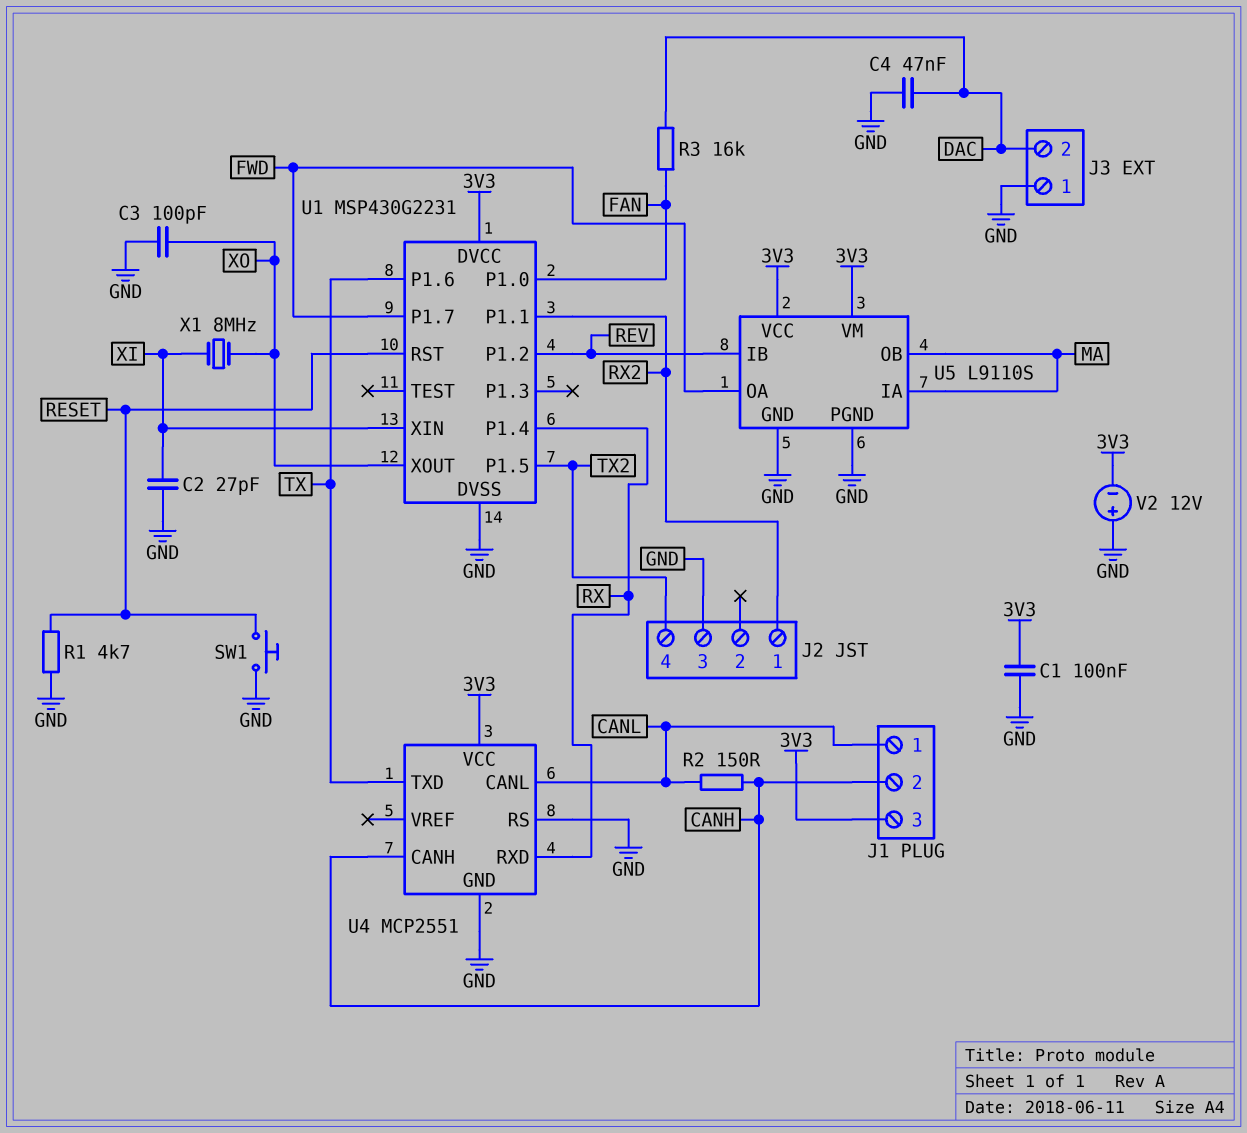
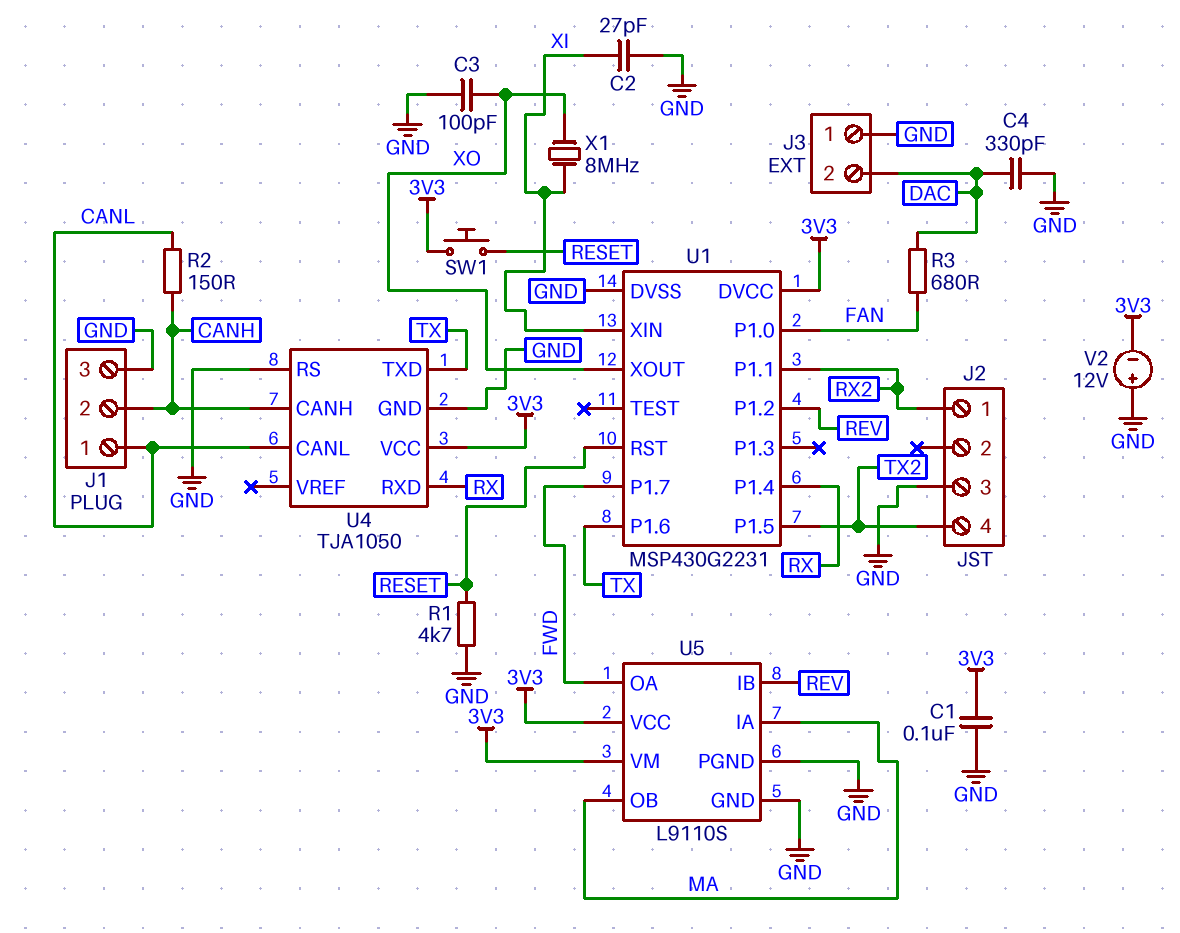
C4: 47nF (DAC, GND) -> 330pF (DAC, GND)
J1 pin 3: 3V3 -> GND
R3: 16k (DAC, FAN) -> 680 (DAC, FAN)
SW1: button (GND, RESET) -> button (3V3, RESET)
U4: MCP2551 -> TJA1050

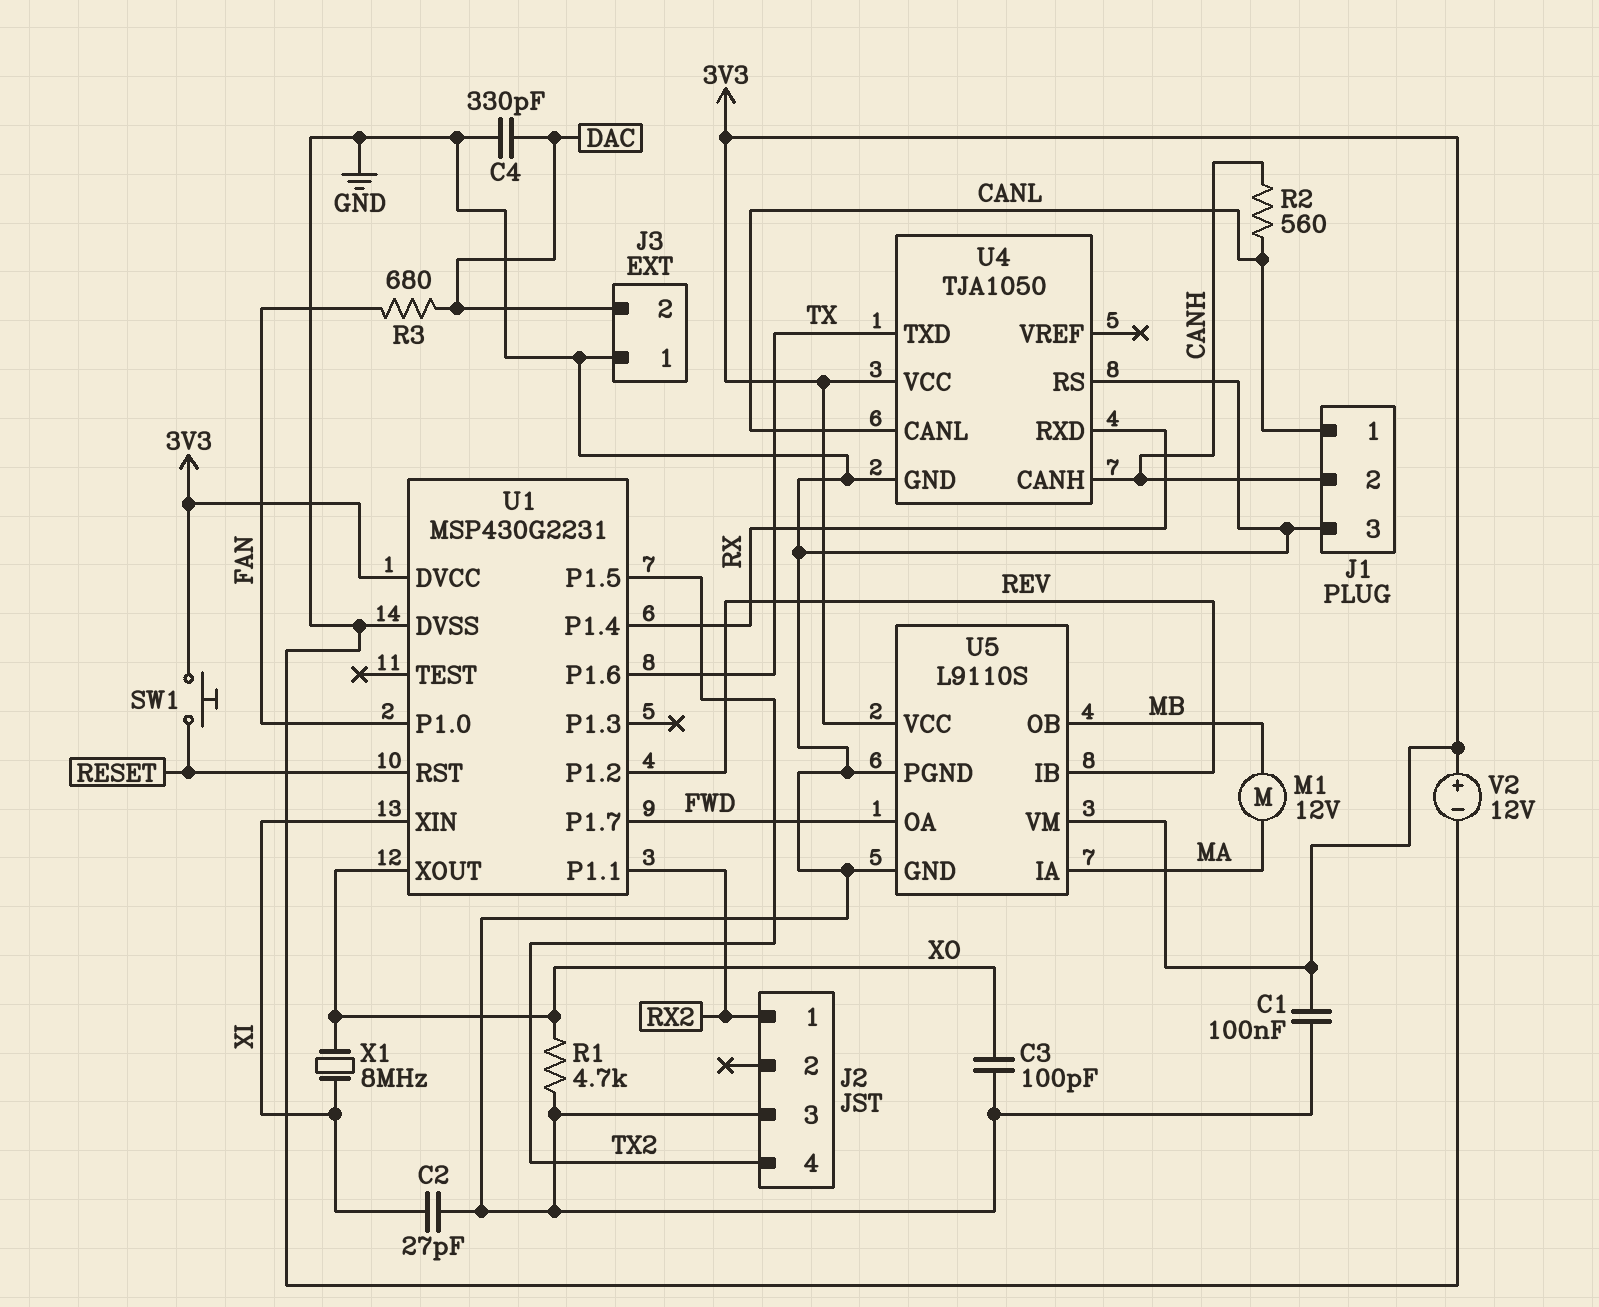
M1: none -> motor 12V (MA, MB)
R1: 4.7k (GND, RESET) -> 4.7k (GND, XO)
R2: 150 (CANH, CANL) -> 560 (CANH, CANL)
U5 pin OB: MA -> MB
V2: 12V (plus GND, minus 3V3) -> 12V (plus 3V3, minus GND)

